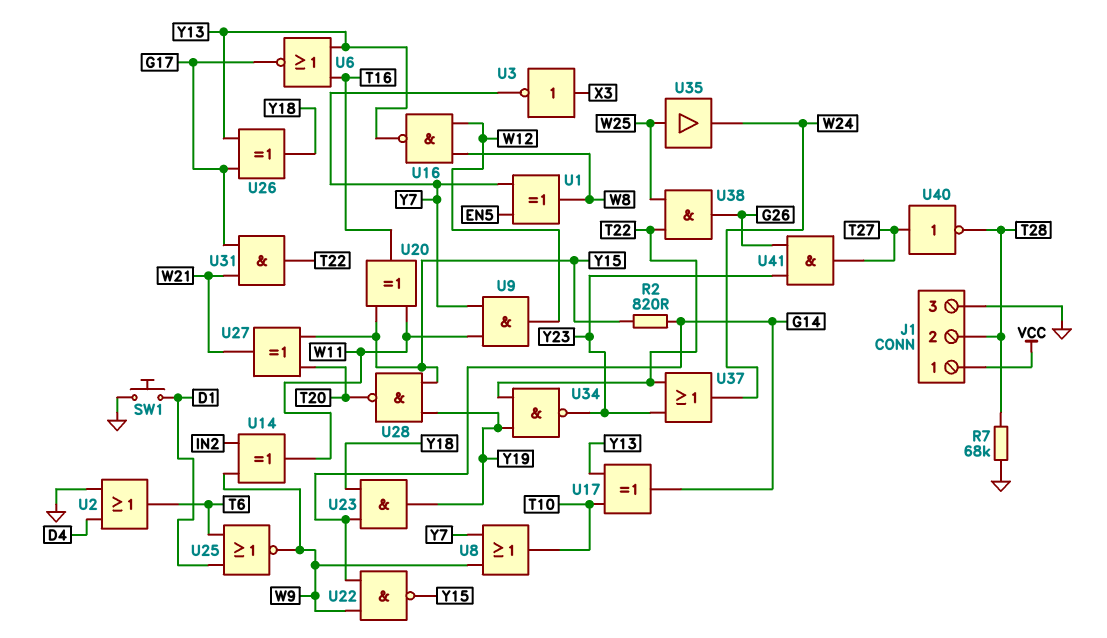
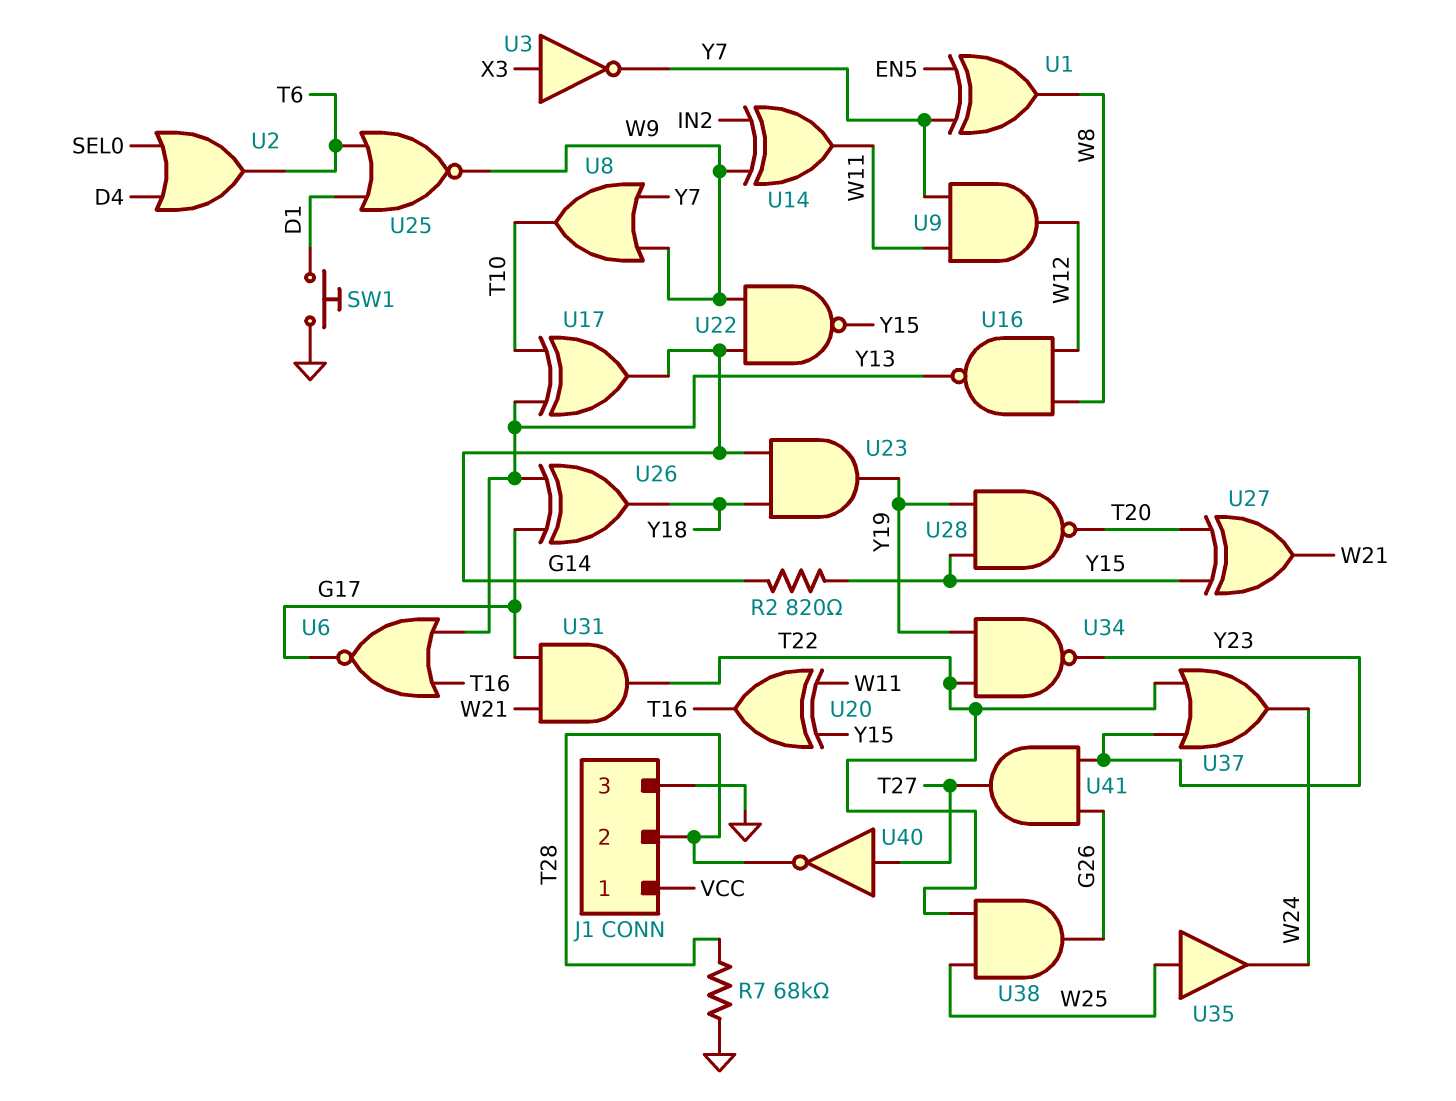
U2: OR (in D4, in GND, out T6) -> OR (in D4, in SEL0, out T6)

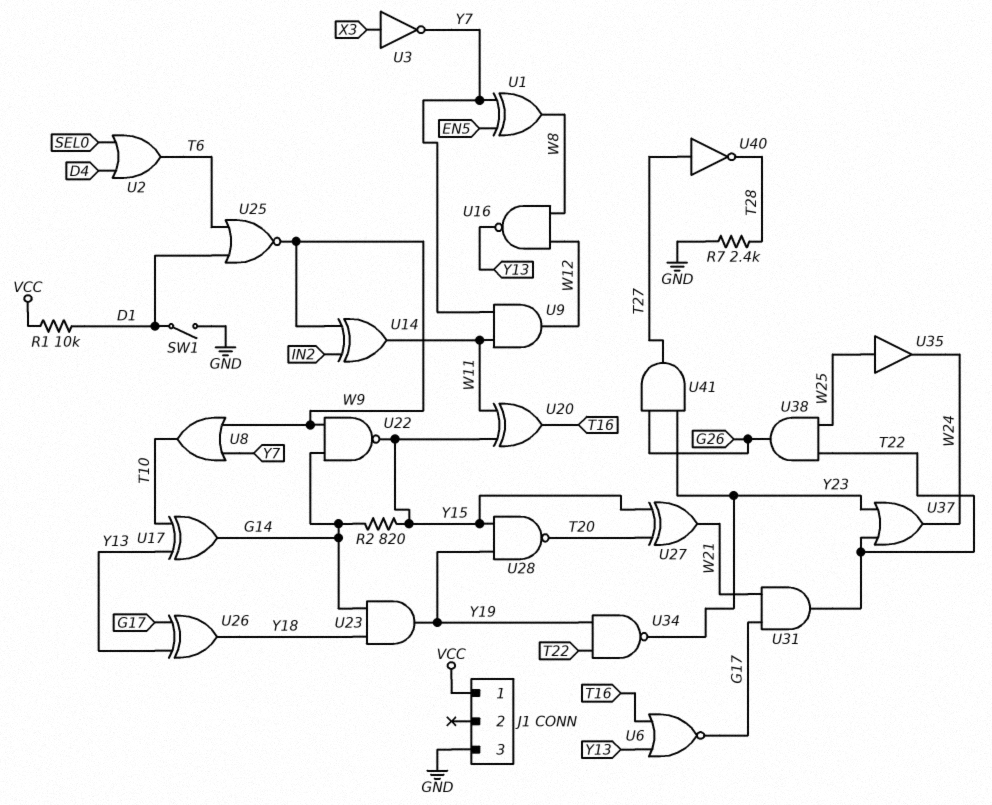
J1 pin 2: T28 -> none
R1: none -> 10k (D1, VCC)
R7: 68k (GND, T28) -> 2.4k (GND, T28)
SW1: button (D1, GND) -> switch (D1, GND)

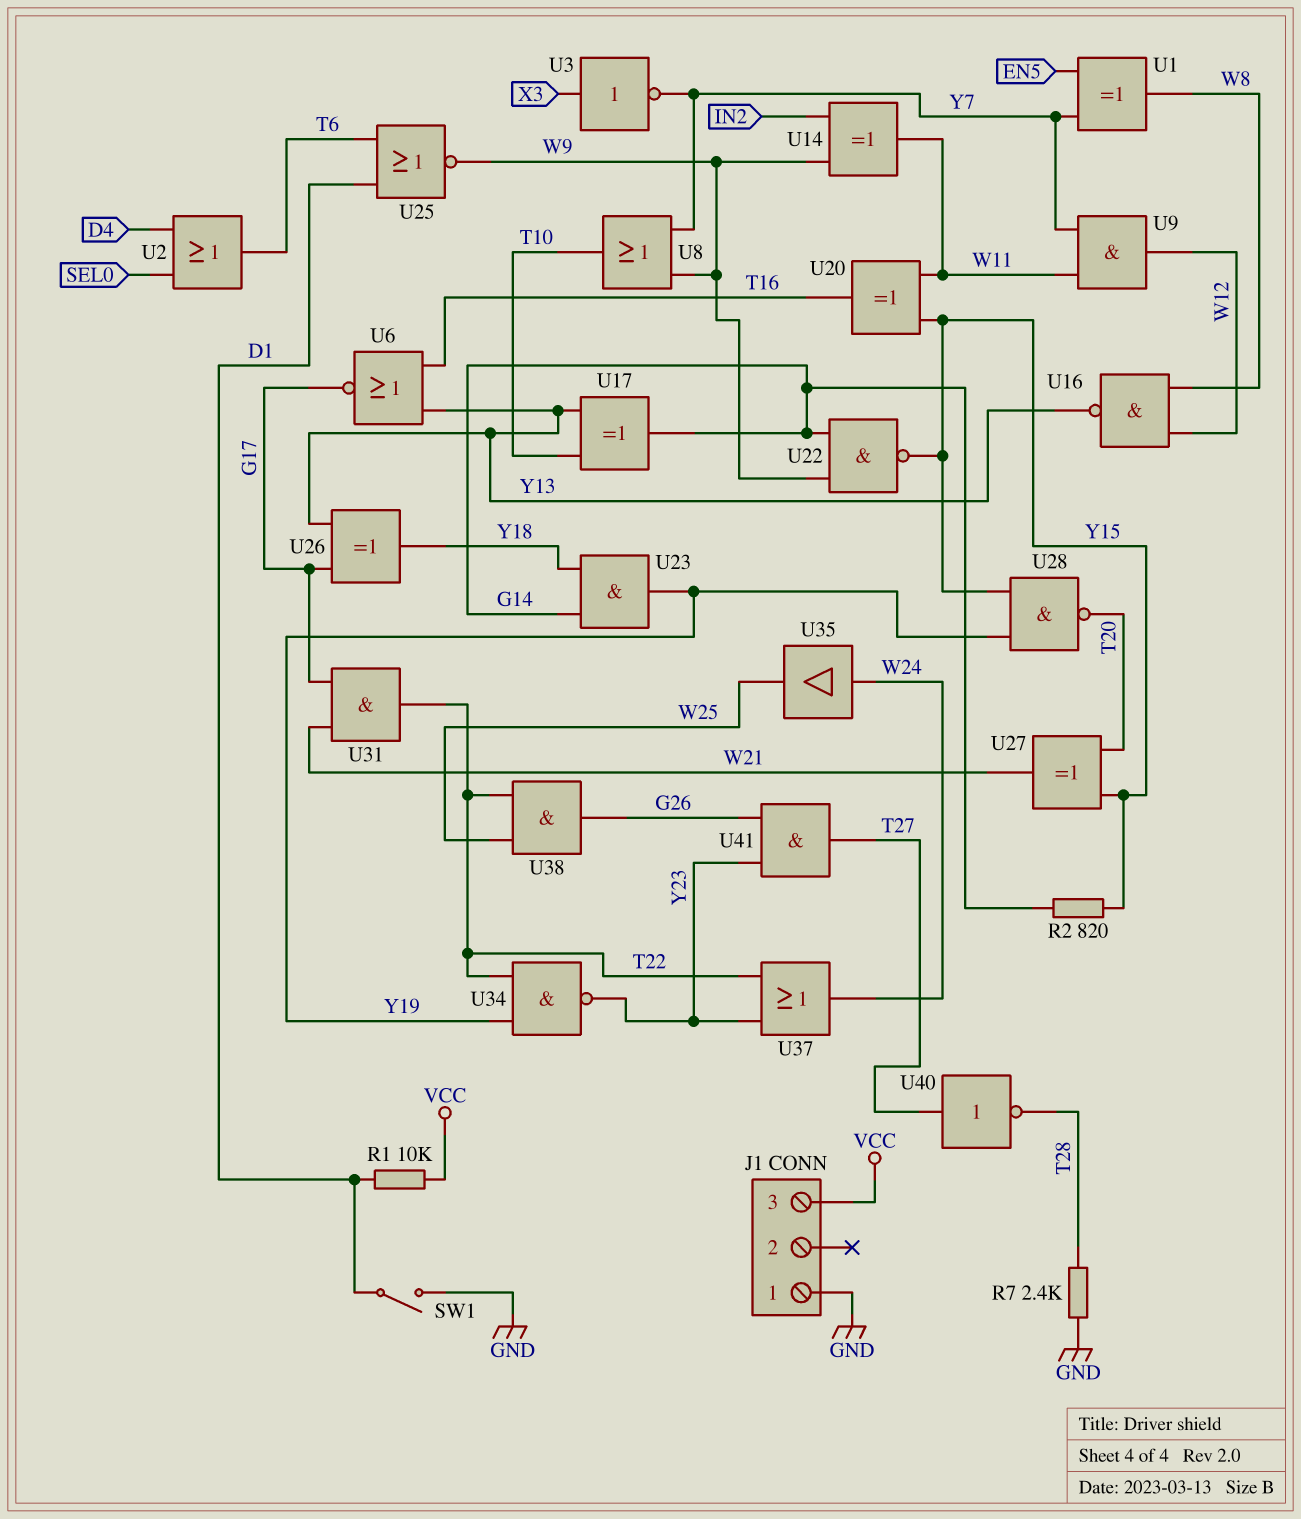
J1 pin 1: VCC -> GND
J1 pin 3: GND -> VCC
U35: buffer (in W25, out W24) -> buffer (in W24, out W25)

